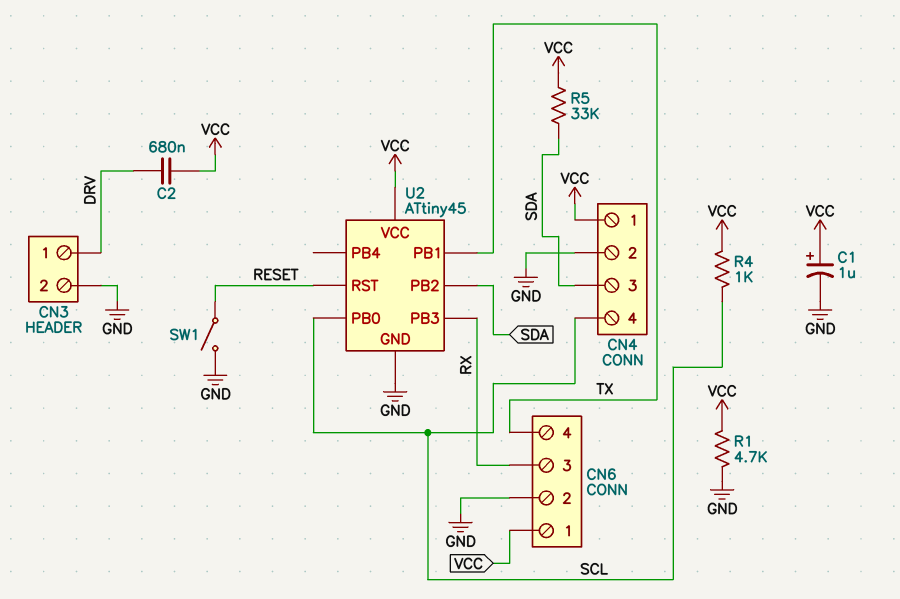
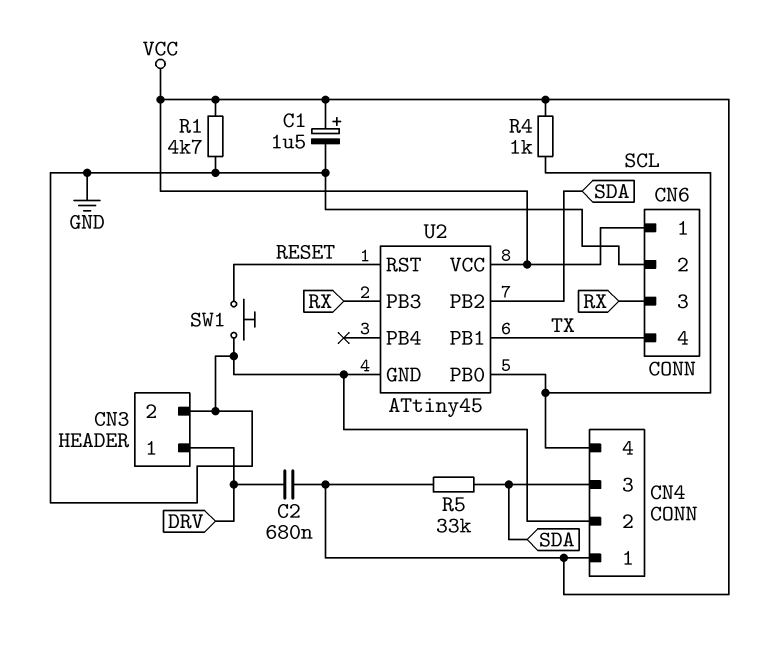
C1: 1uF (plus VCC, minus GND) -> 1.5uF (plus VCC, minus GND)
SW1: switch (GND, RESET) -> button (GND, RESET)

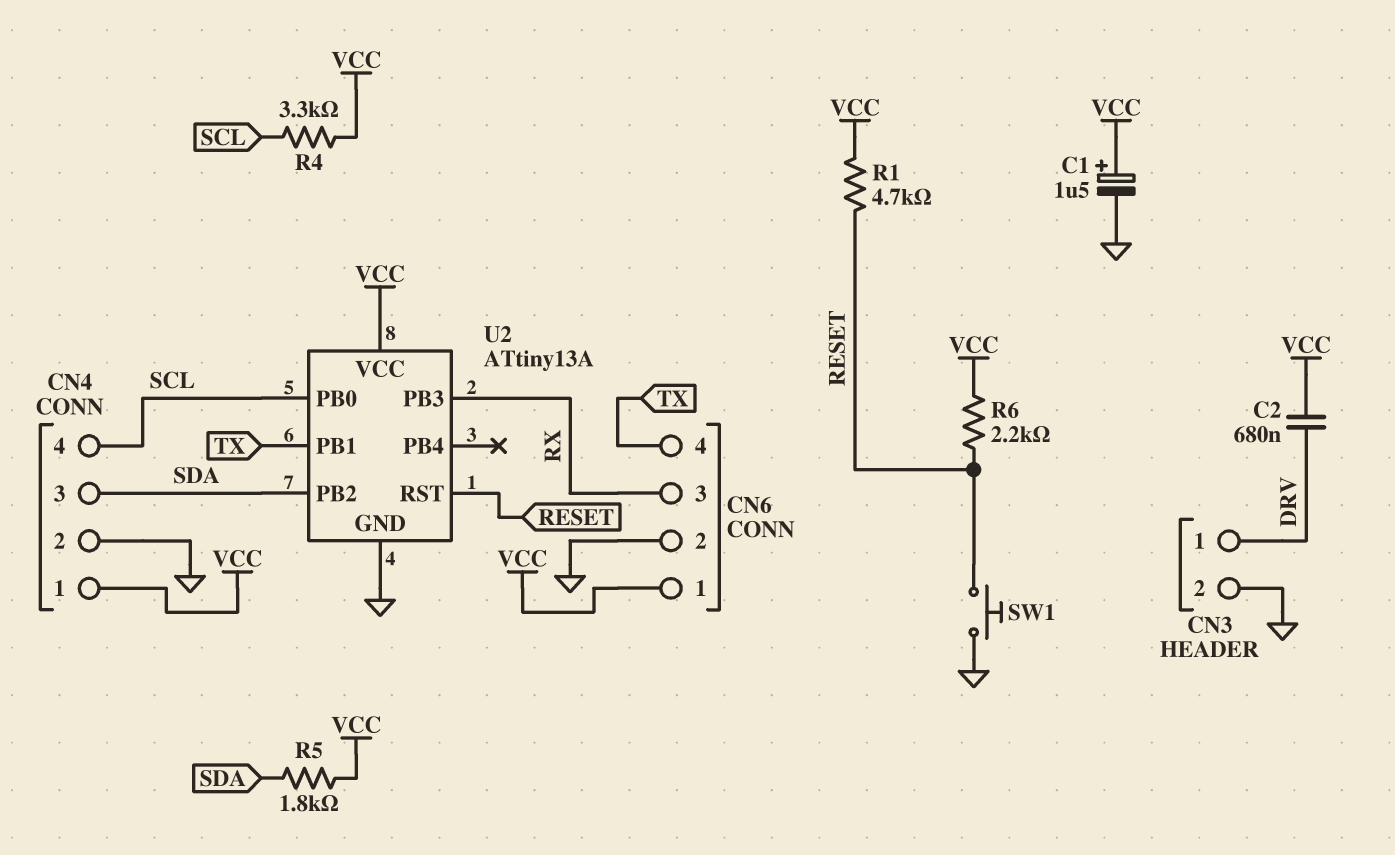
R1: 4.7k (GND, VCC) -> 4.7k (RESET, VCC)
R4: 1k (SCL, VCC) -> 3.3k (SCL, VCC)
R5: 33k (SDA, VCC) -> 1.8k (SDA, VCC)
R6: none -> 2.2k (RESET, VCC)
U2: ATtiny45 -> ATtiny13A

